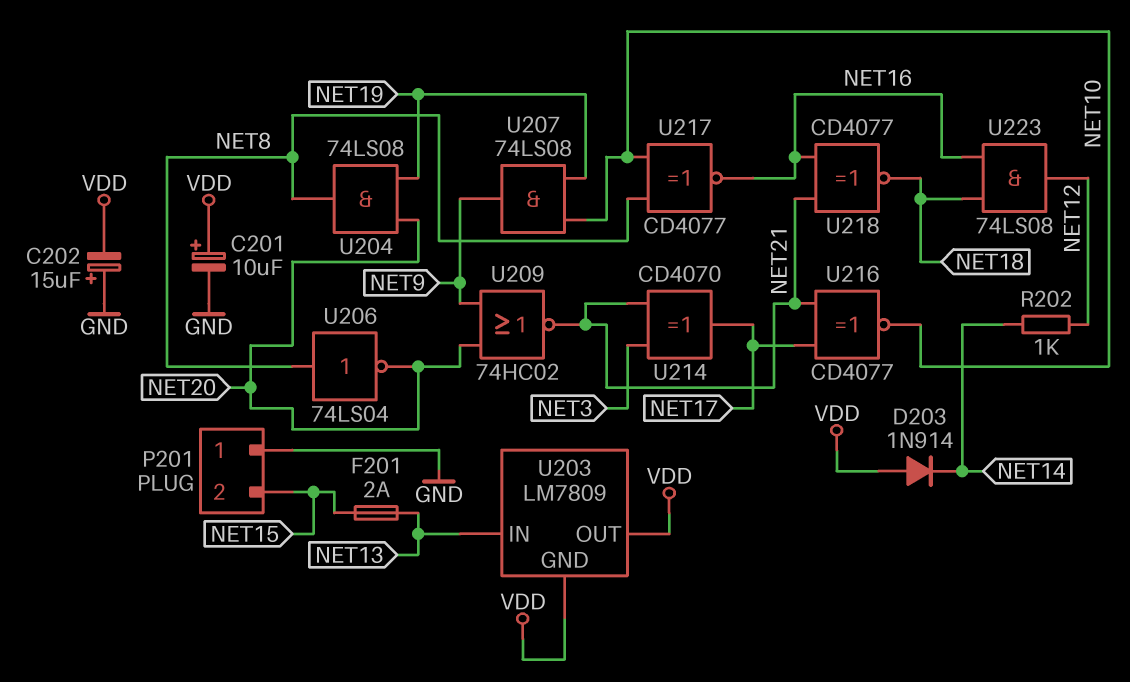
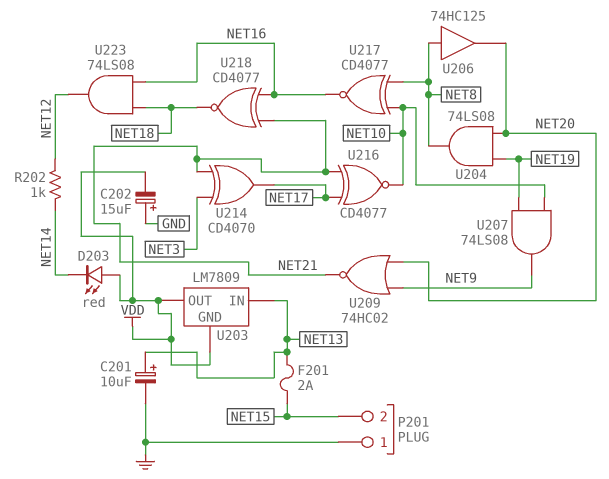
C201: 10uF (plus VDD, minus GND) -> 10uF (plus NET13, minus GND)
D203: diode 1N914 (A VDD, K NET14) -> LED red (A VDD, K NET14)
U206: NOT 74LS04 (in NET8, out NET20) -> buffer 74HC125 (in NET8, out NET20)

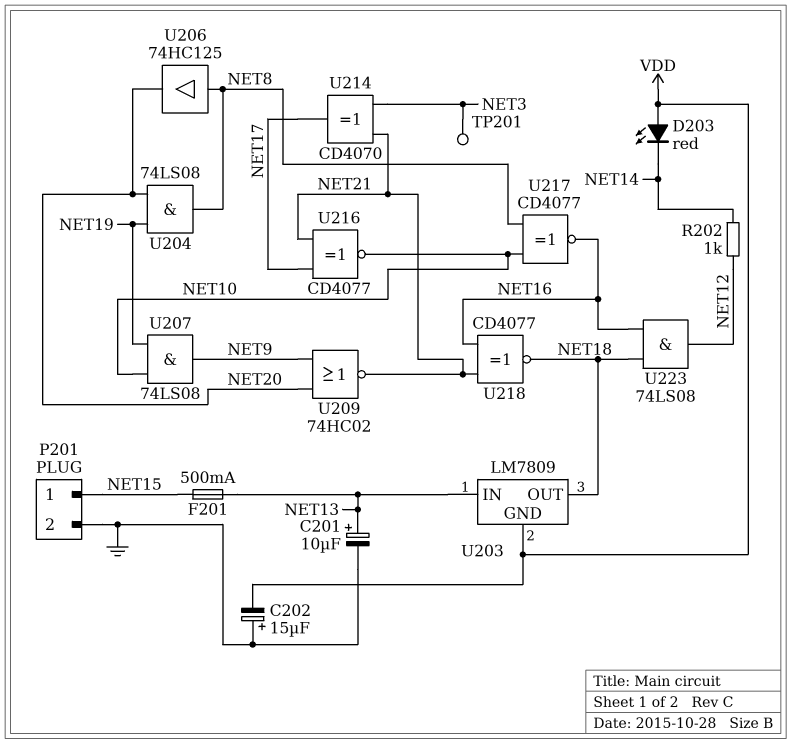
F201: 2A (NET13, NET15) -> 500mA (NET13, NET15)
P201 pin 1: GND -> NET15
P201 pin 2: NET15 -> GND
TP201: none -> test point (NET3)
U203 pin OUT: VDD -> NET18

